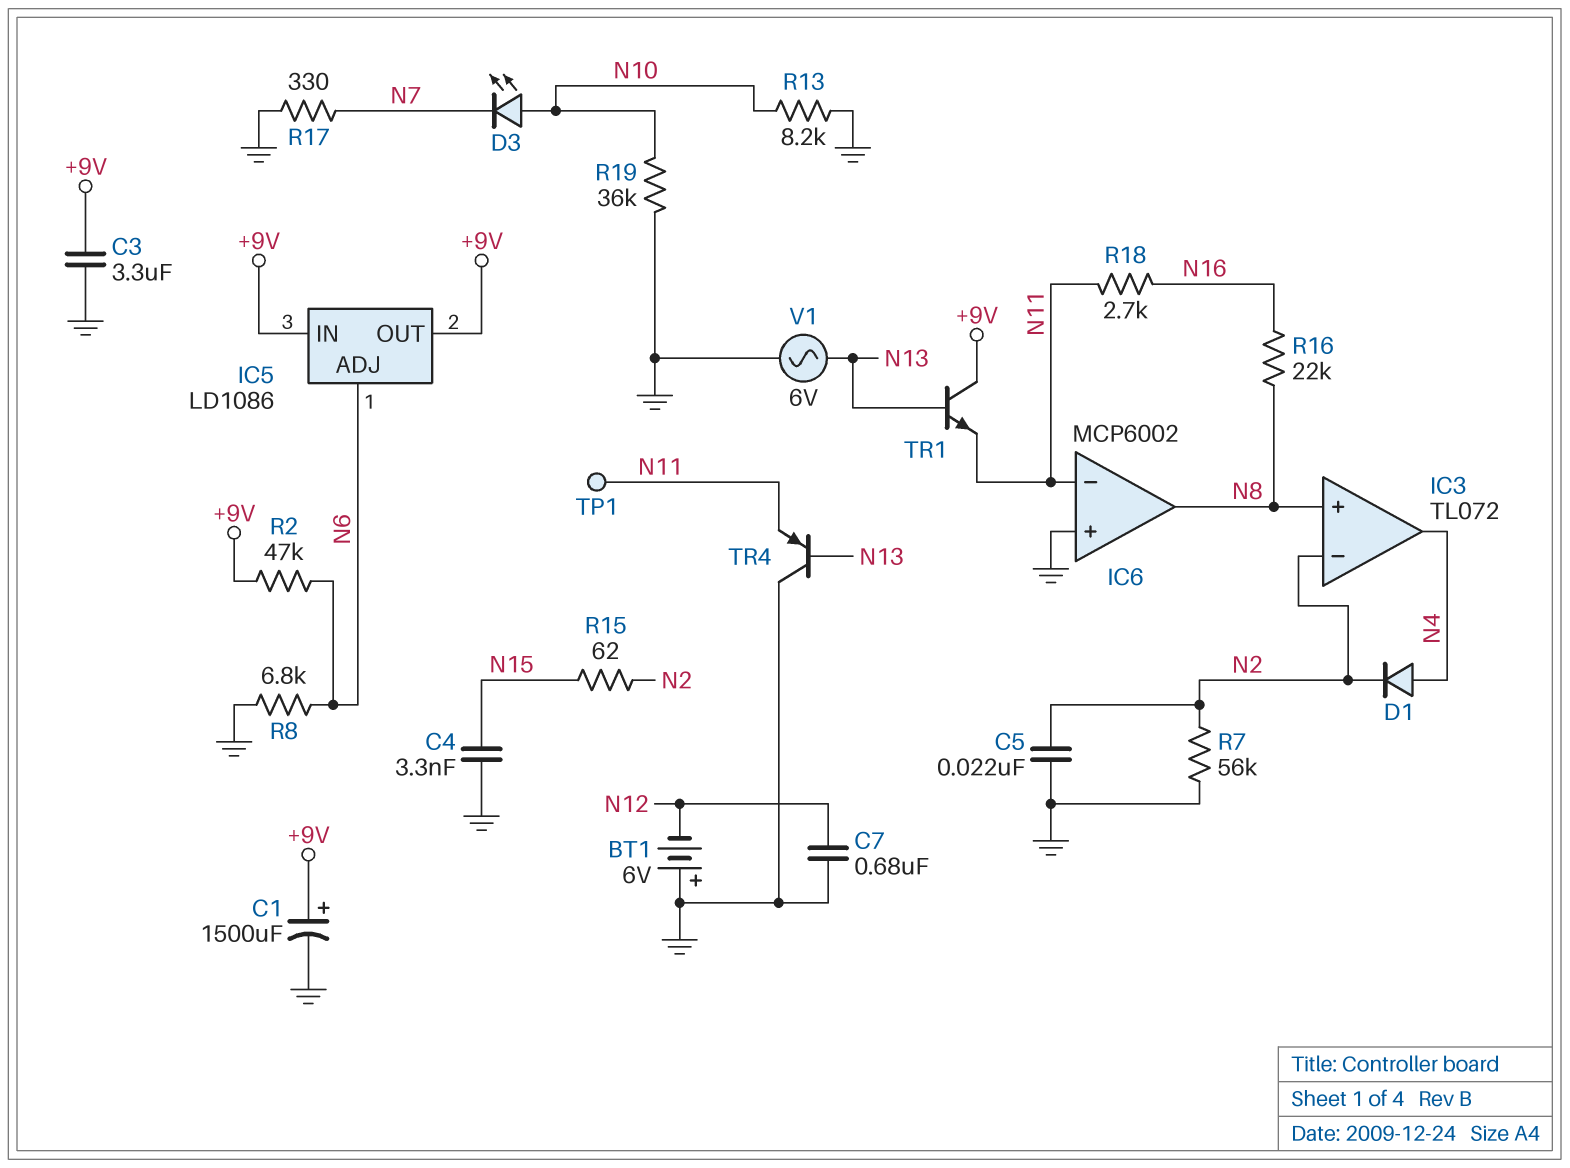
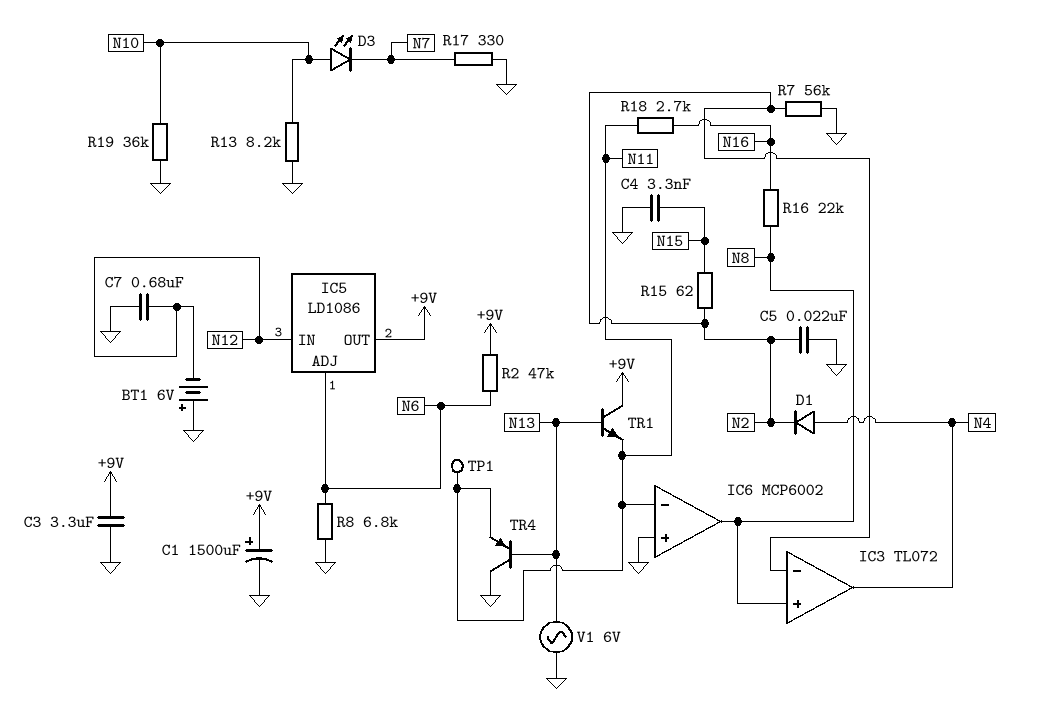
IC5 pin IN: +9V -> N12

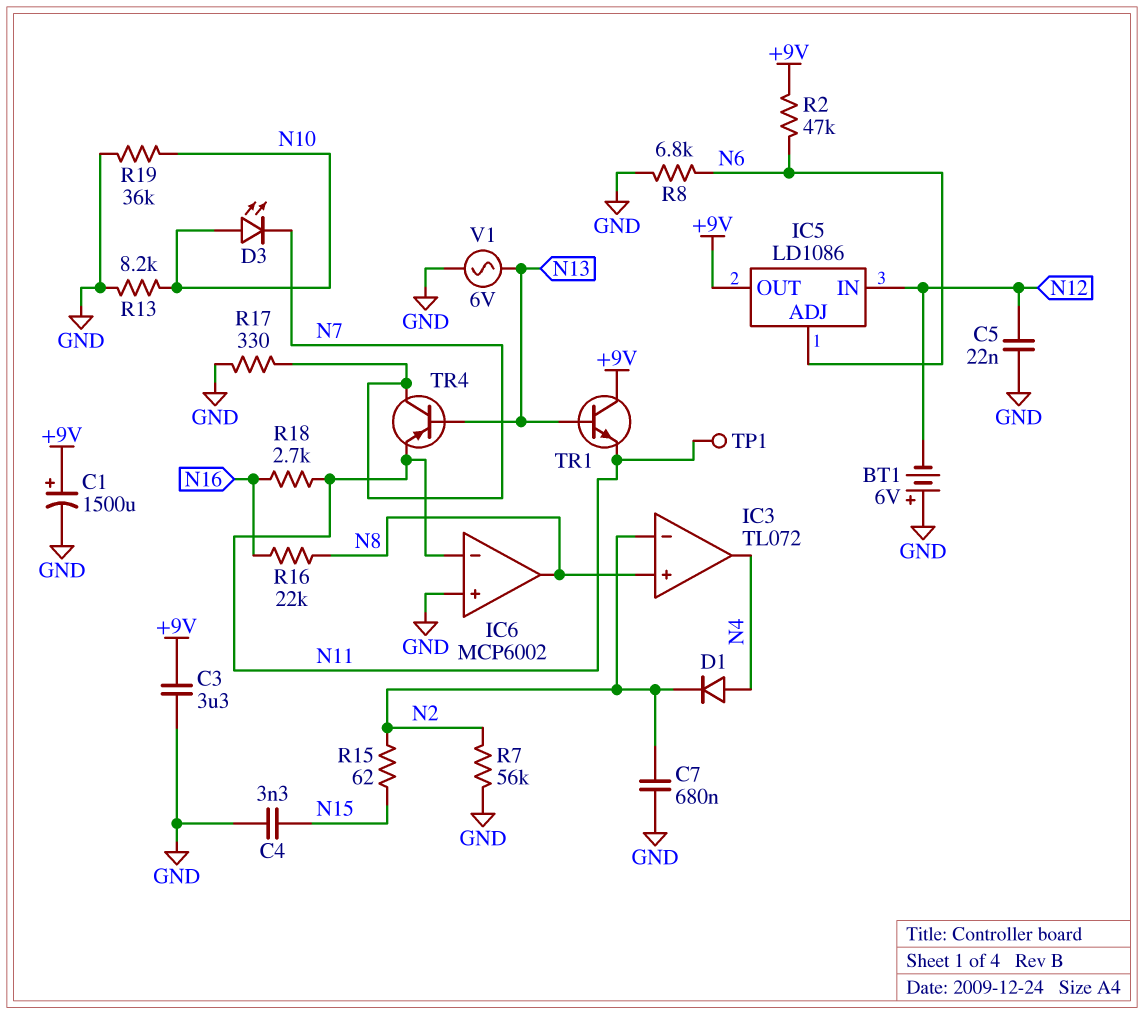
C5: 22nF (GND, N2) -> 22nF (GND, N12)
C7: 680nF (GND, N12) -> 680nF (GND, N2)
TR4: PNP (B N13, C GND, E N11) -> PNP (B N13, C N7, E N11)

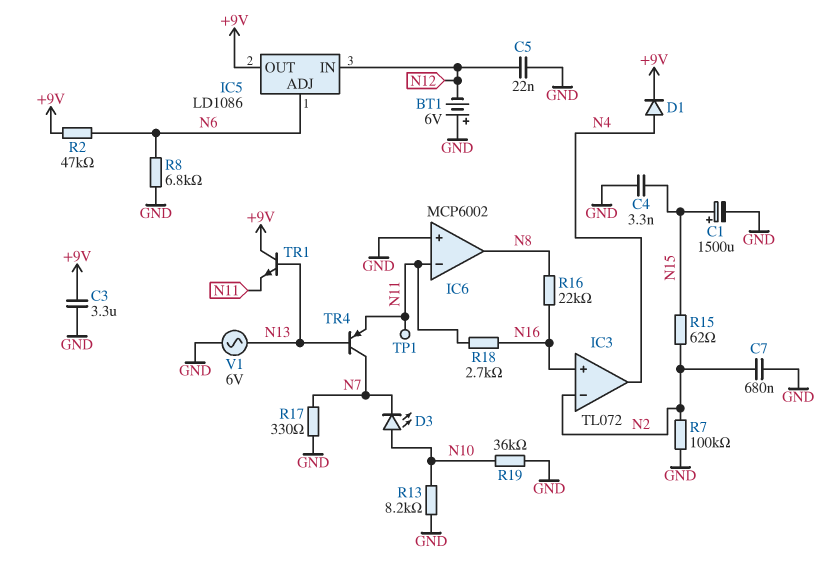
C1: 1500uF (plus +9V, minus GND) -> 1500uF (plus N15, minus GND)
D1: diode (A N4, K N2) -> diode (A N4, K +9V)
IC3 pin in+: N8 -> N16
R7: 56k (GND, N2) -> 100k (GND, N2)

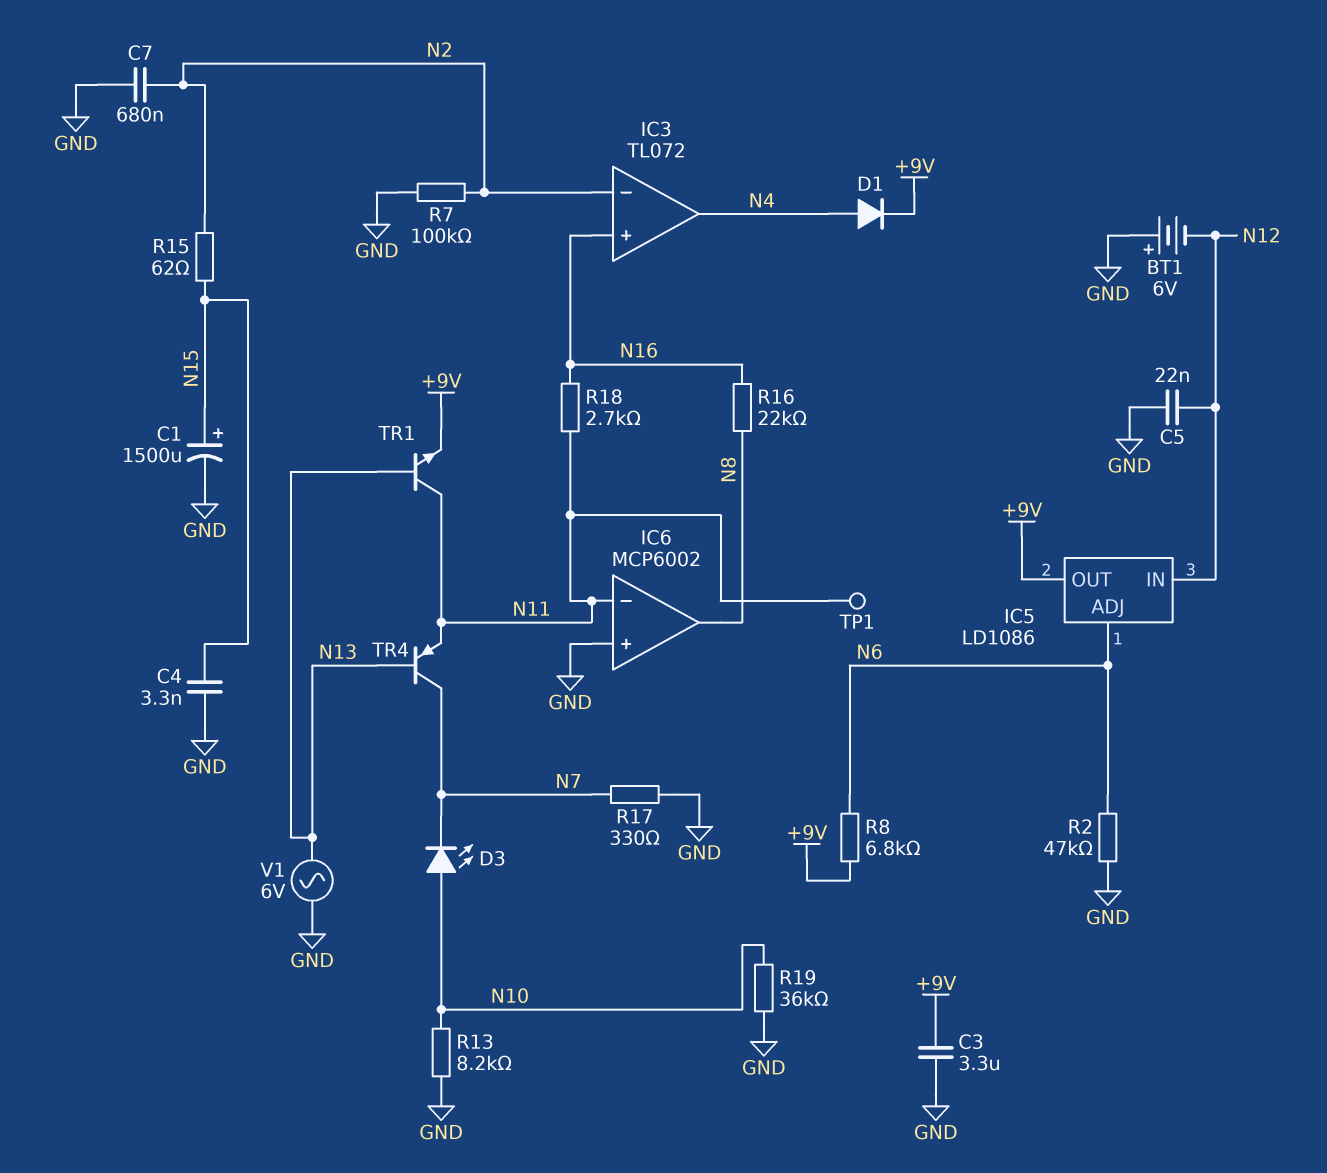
R2: 47k (+9V, N6) -> 47k (GND, N6)
R8: 6.8k (GND, N6) -> 6.8k (+9V, N6)
TR1: NPN (B N13, C +9V, E N11) -> NPN (B N13, C N11, E +9V)

